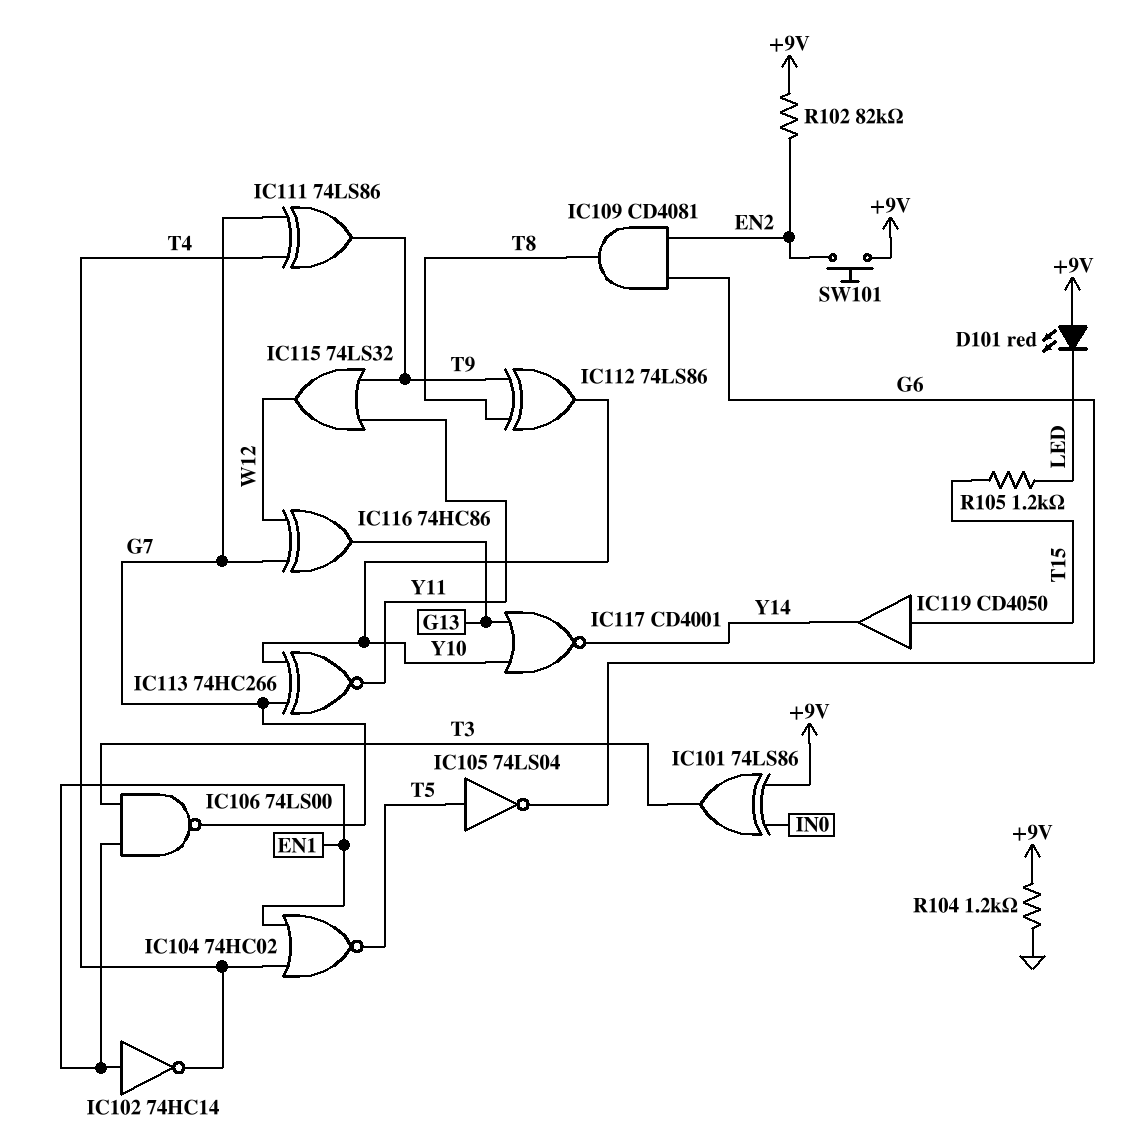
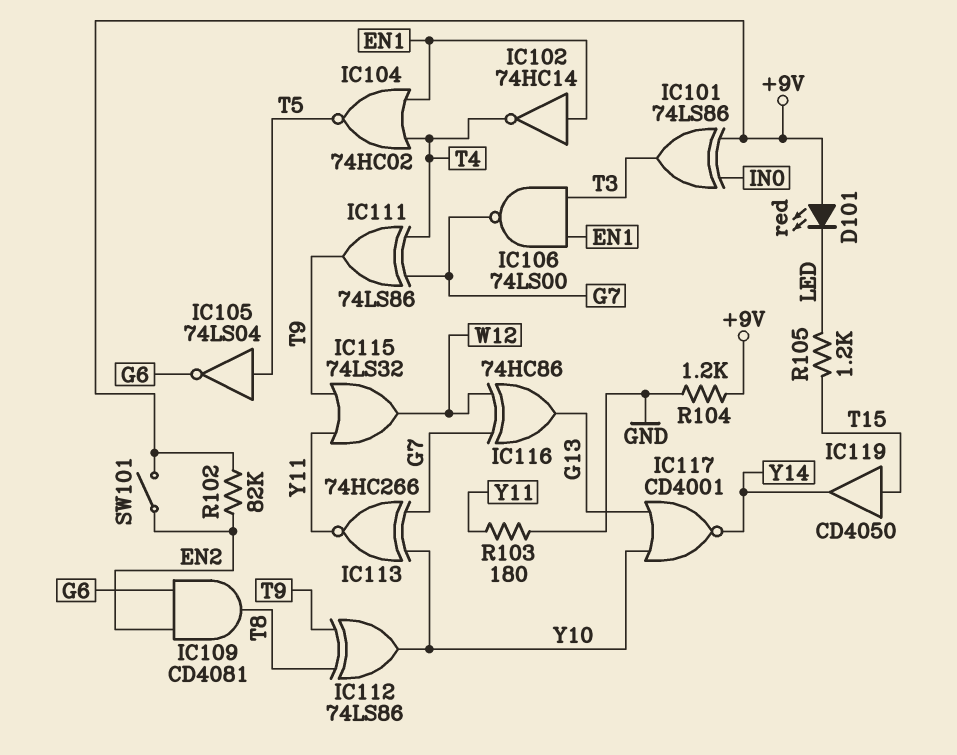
R103: none -> 180 (GND, Y11)
SW101: button (+9V, EN2) -> switch (+9V, EN2)

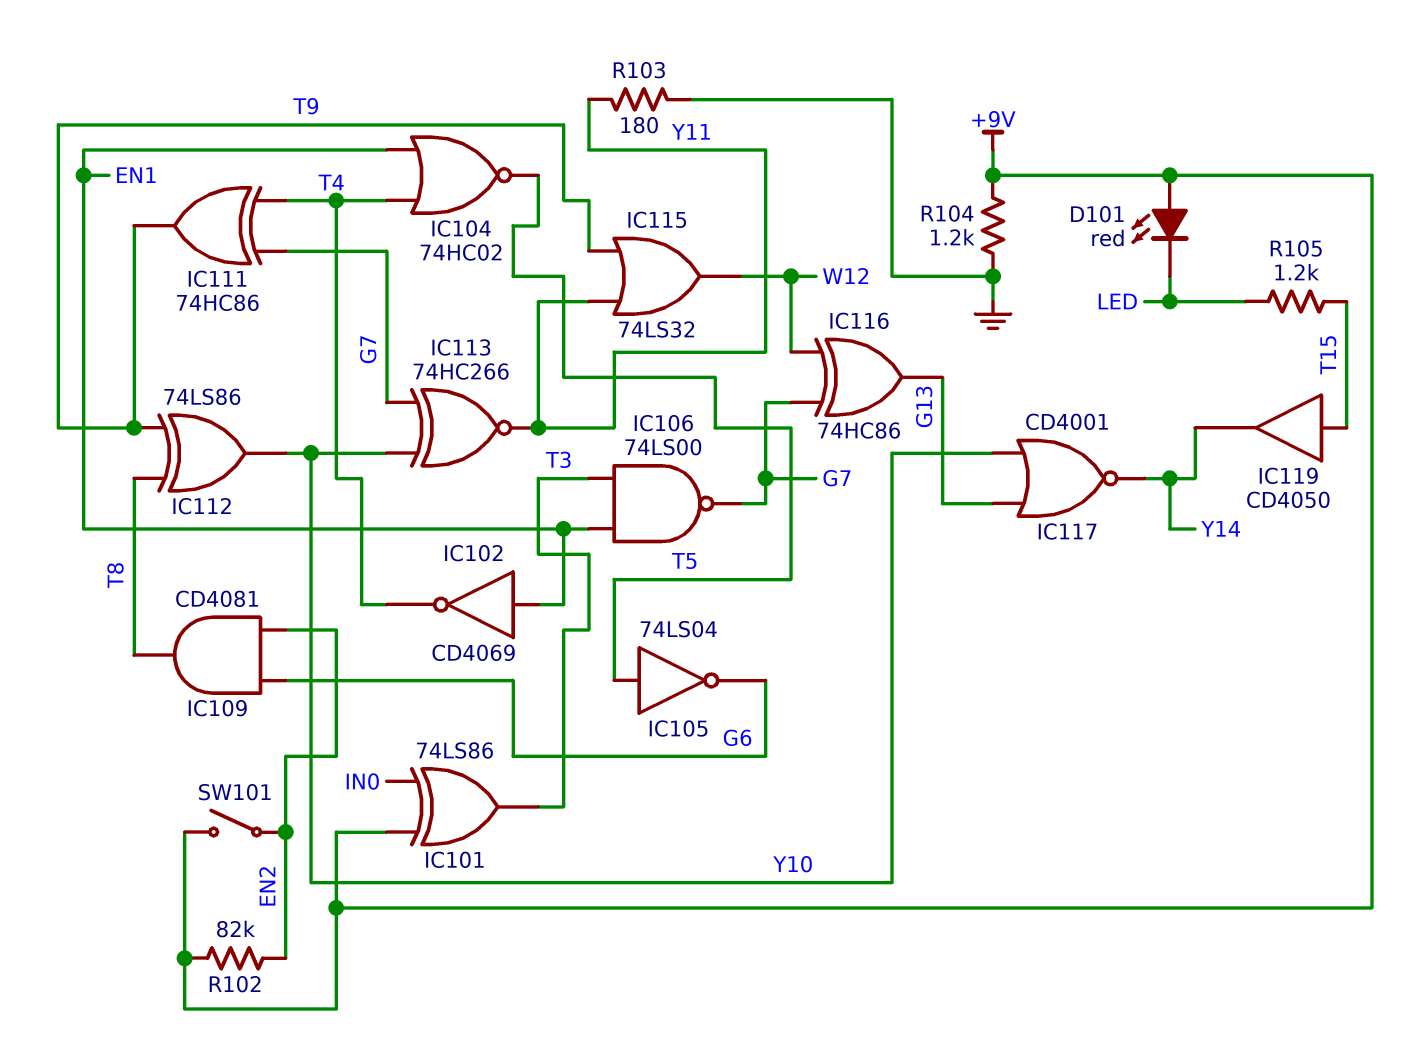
IC102: NOT 74HC14 (in EN1, out T4) -> NOT CD4069 (in EN1, out T4)
IC111: XOR 74LS86 (in G7, in T4, out T9) -> XOR 74HC86 (in G7, in T4, out T9)

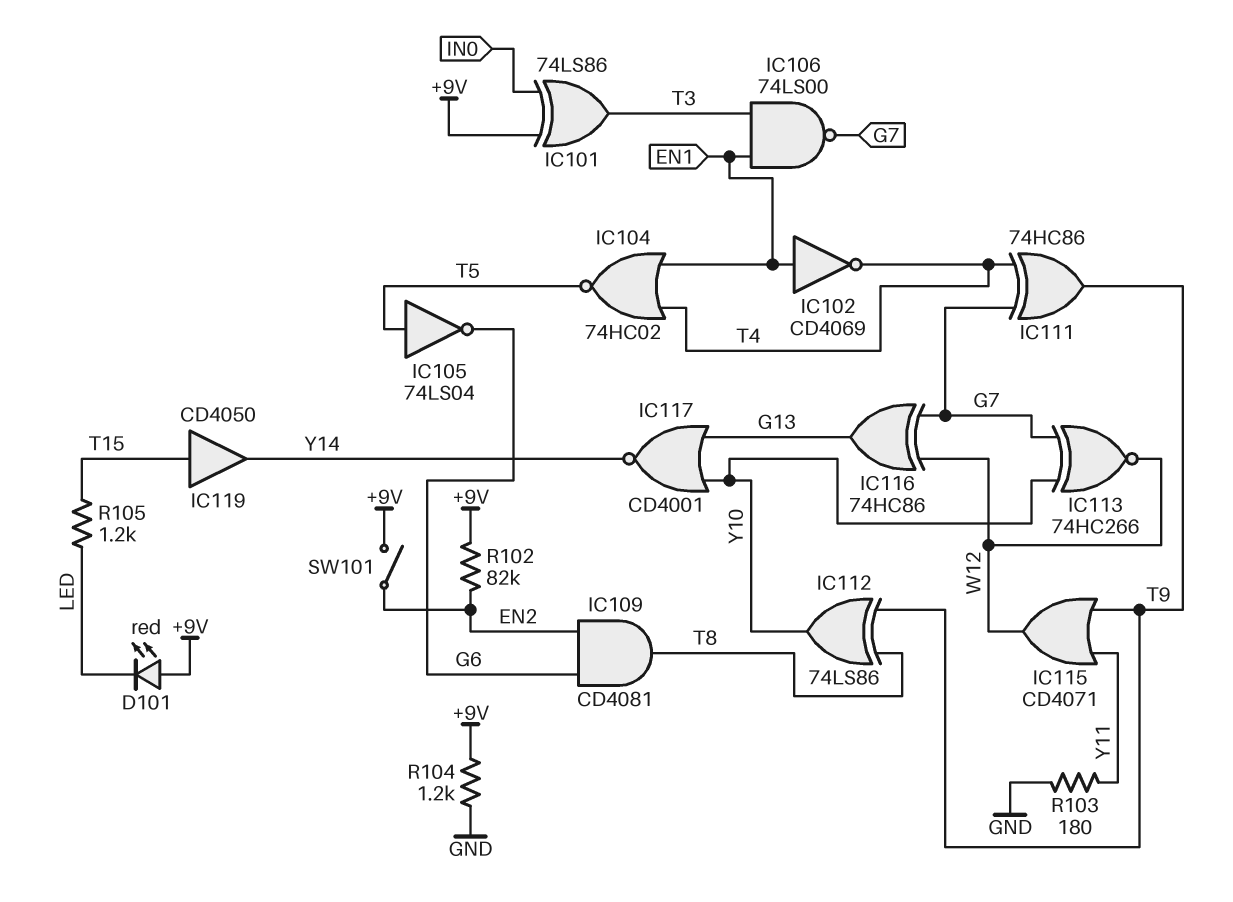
IC113: XNOR 74HC266 (in G7, in Y10, out Y11) -> XNOR 74HC266 (in G7, in Y10, out W12)
IC115: OR 74LS32 (in T9, in Y11, out W12) -> OR CD4071 (in T9, in Y11, out W12)

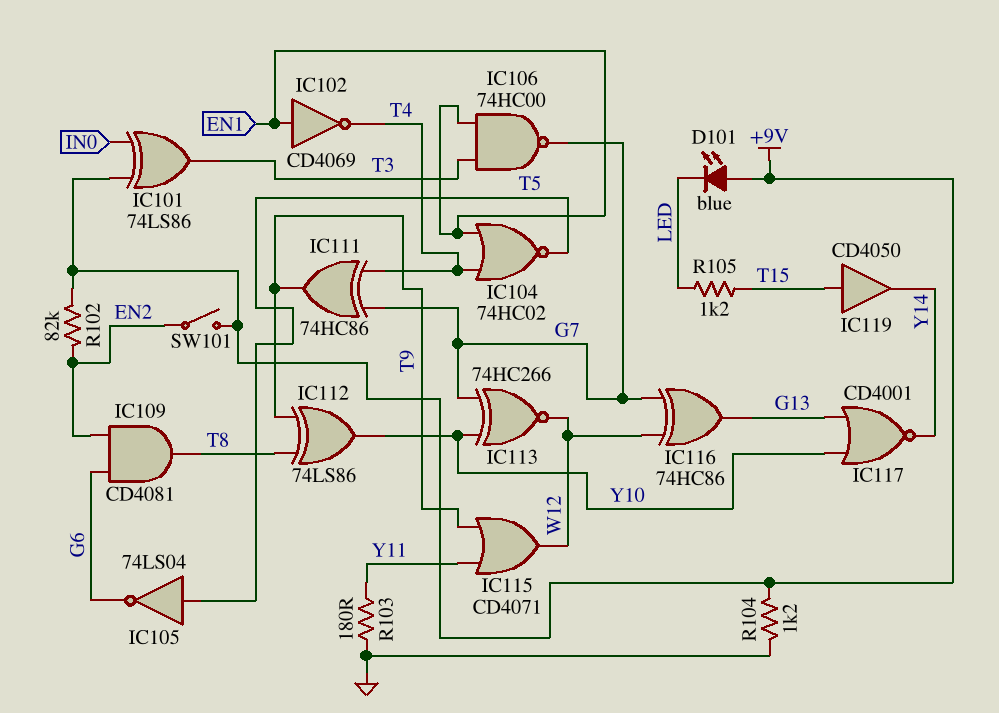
D101: LED red (A +9V, K LED) -> LED blue (A +9V, K LED)
IC106: NAND 74LS00 (in EN1, in T3, out G7) -> NAND 74HC00 (in EN1, in T3, out G7)

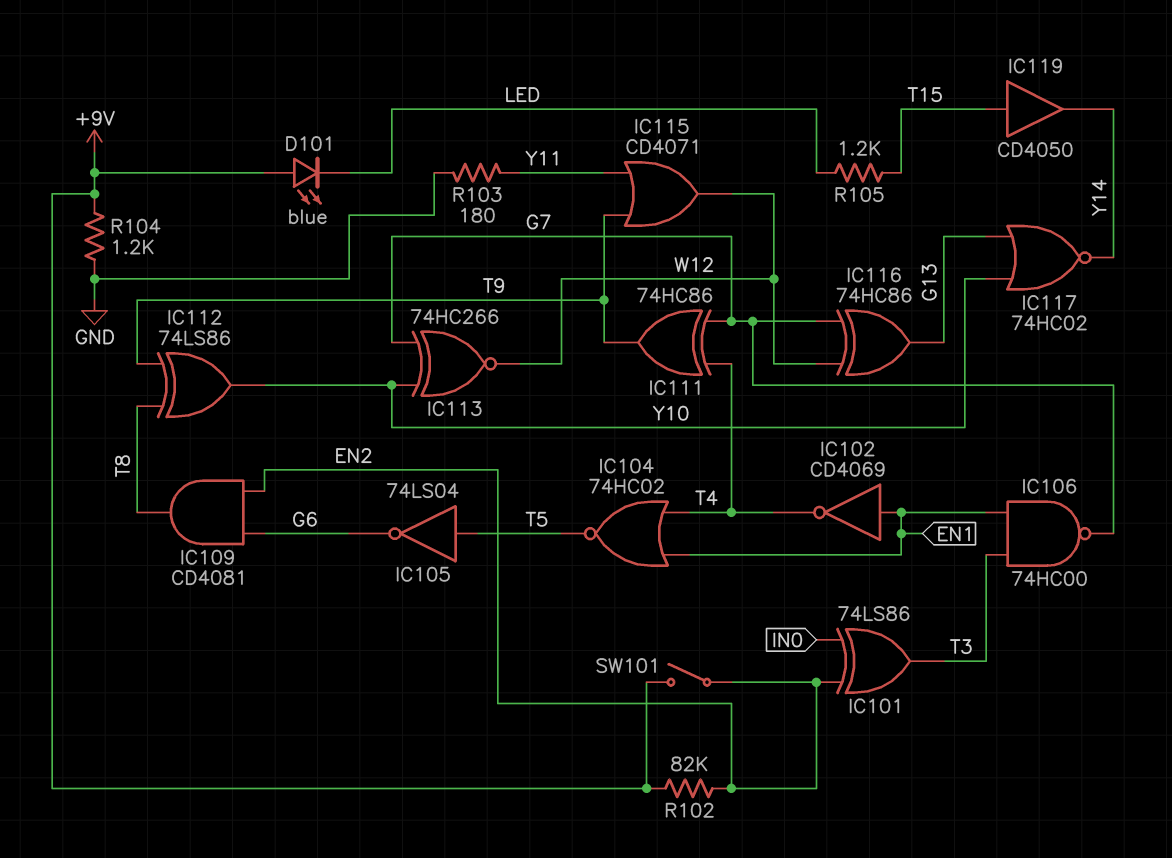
IC101: XOR 74LS86 (in +9V, in IN0, out T3) -> XOR 74LS86 (in EN2, in IN0, out T3)
IC117: NOR CD4001 (in G13, in Y10, out Y14) -> NOR 74HC02 (in G13, in Y10, out Y14)

